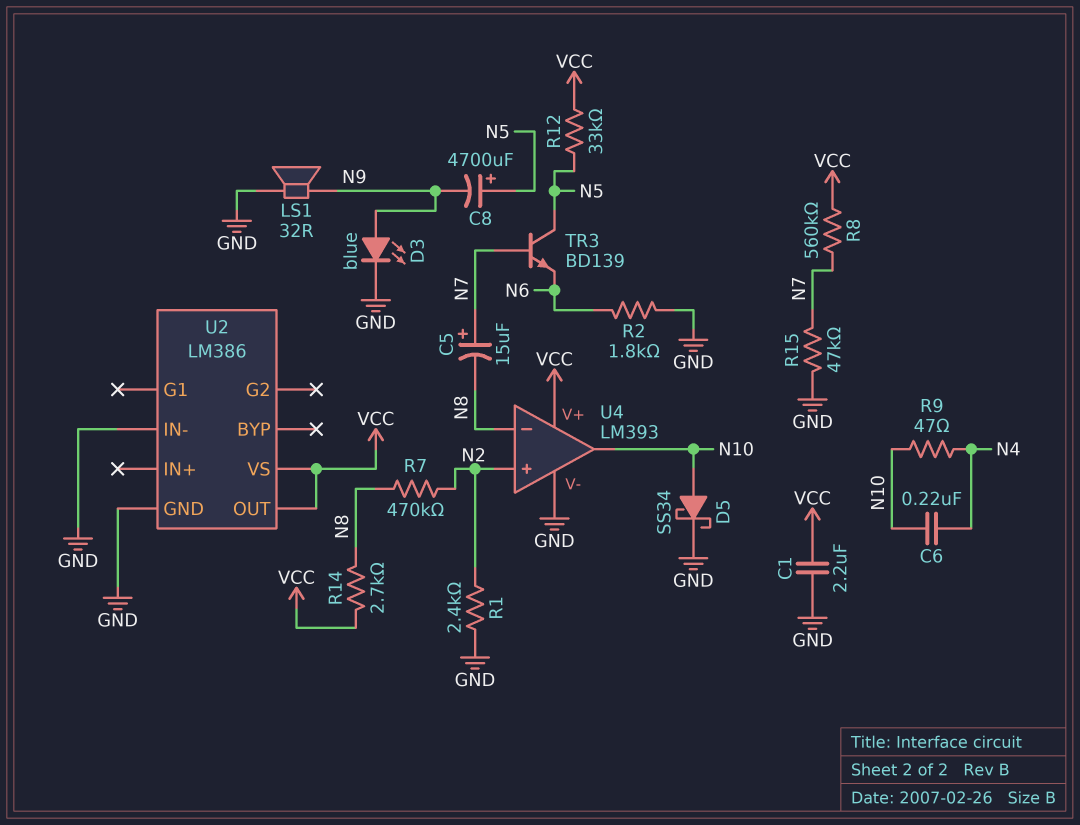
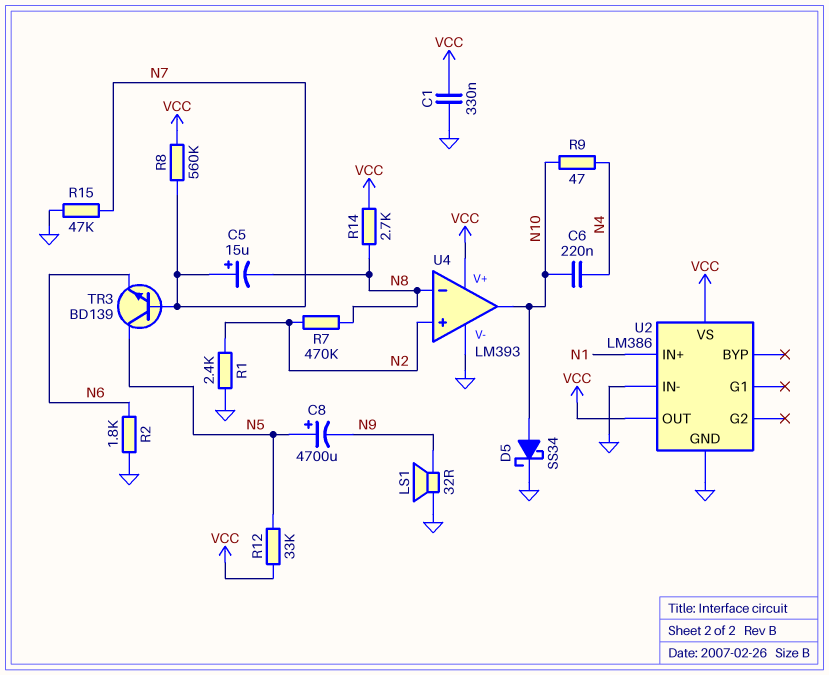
C1: 2.2uF (GND, VCC) -> 330nF (GND, VCC)
D3: LED blue (A N9, K GND) -> none
U2 pin IN+: none -> N1

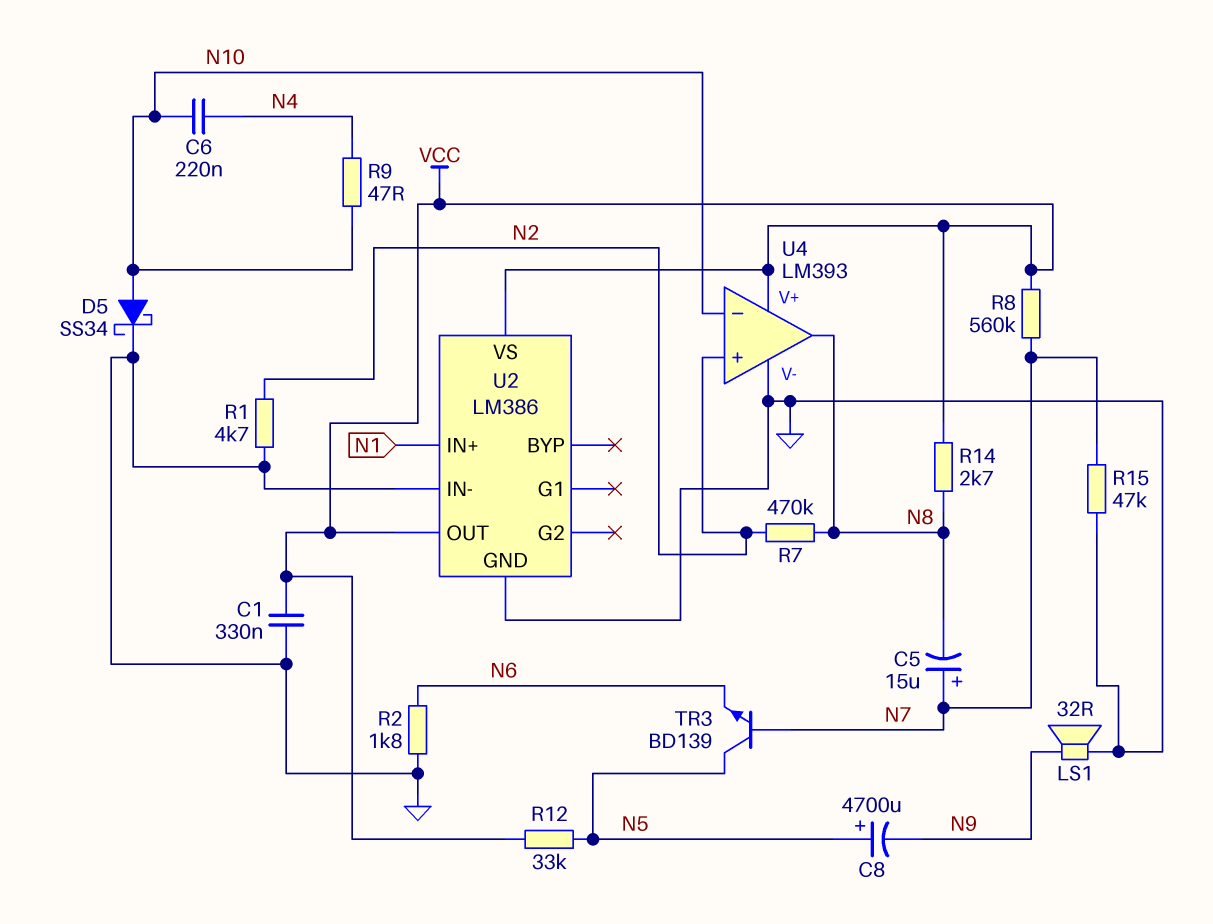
R1: 2.4k (GND, N2) -> 4.7k (GND, N2)
U4 pin in-: N8 -> N10
U4 pin out: N10 -> N8

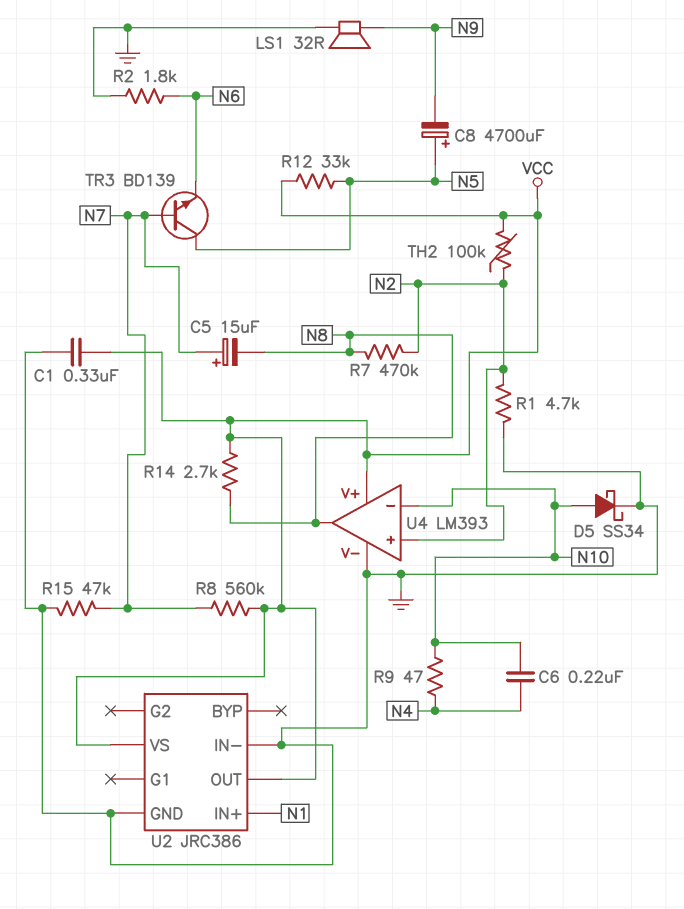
TH2: none -> 100k (N2, VCC)
U2: LM386 -> JRC386

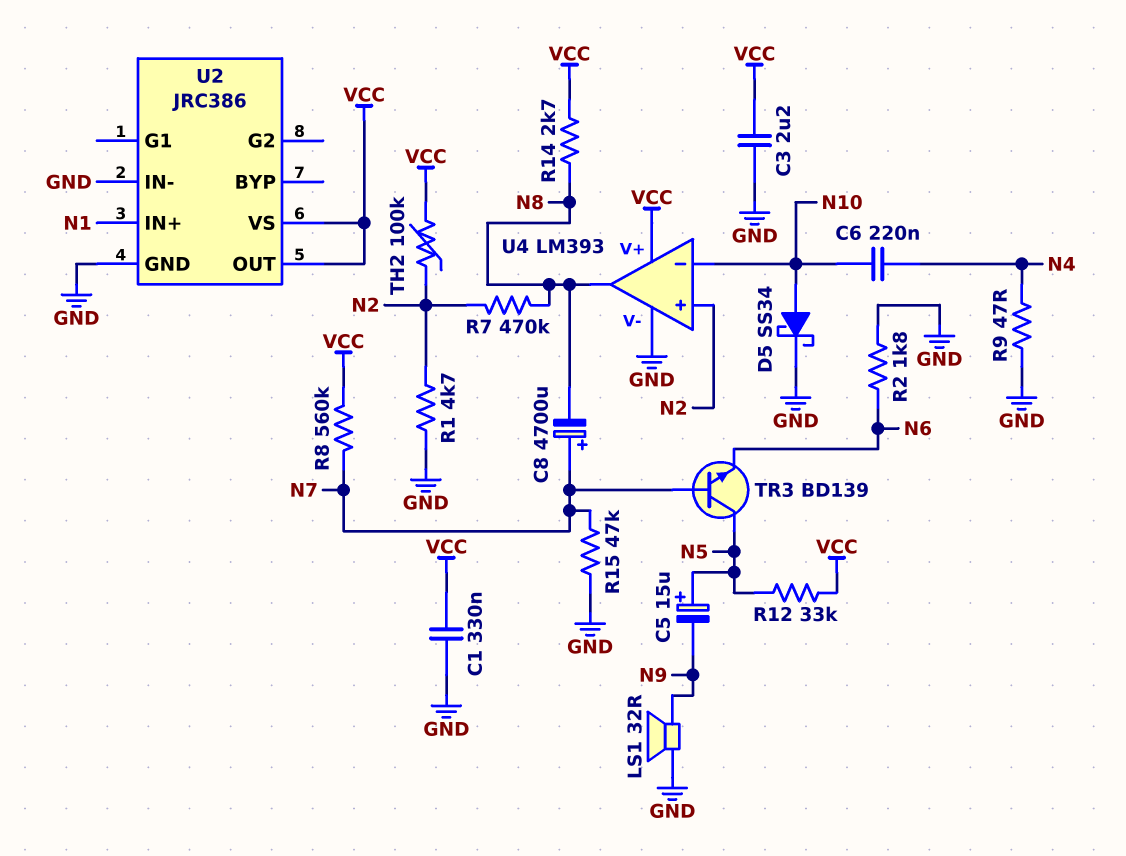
C3: none -> 2.2uF (GND, VCC)
C5: 15uF (plus N7, minus N8) -> 15uF (plus N5, minus N9)
C8: 4700uF (plus N5, minus N9) -> 4700uF (plus N7, minus N8)
R9: 47 (N4, N10) -> 47 (GND, N4)

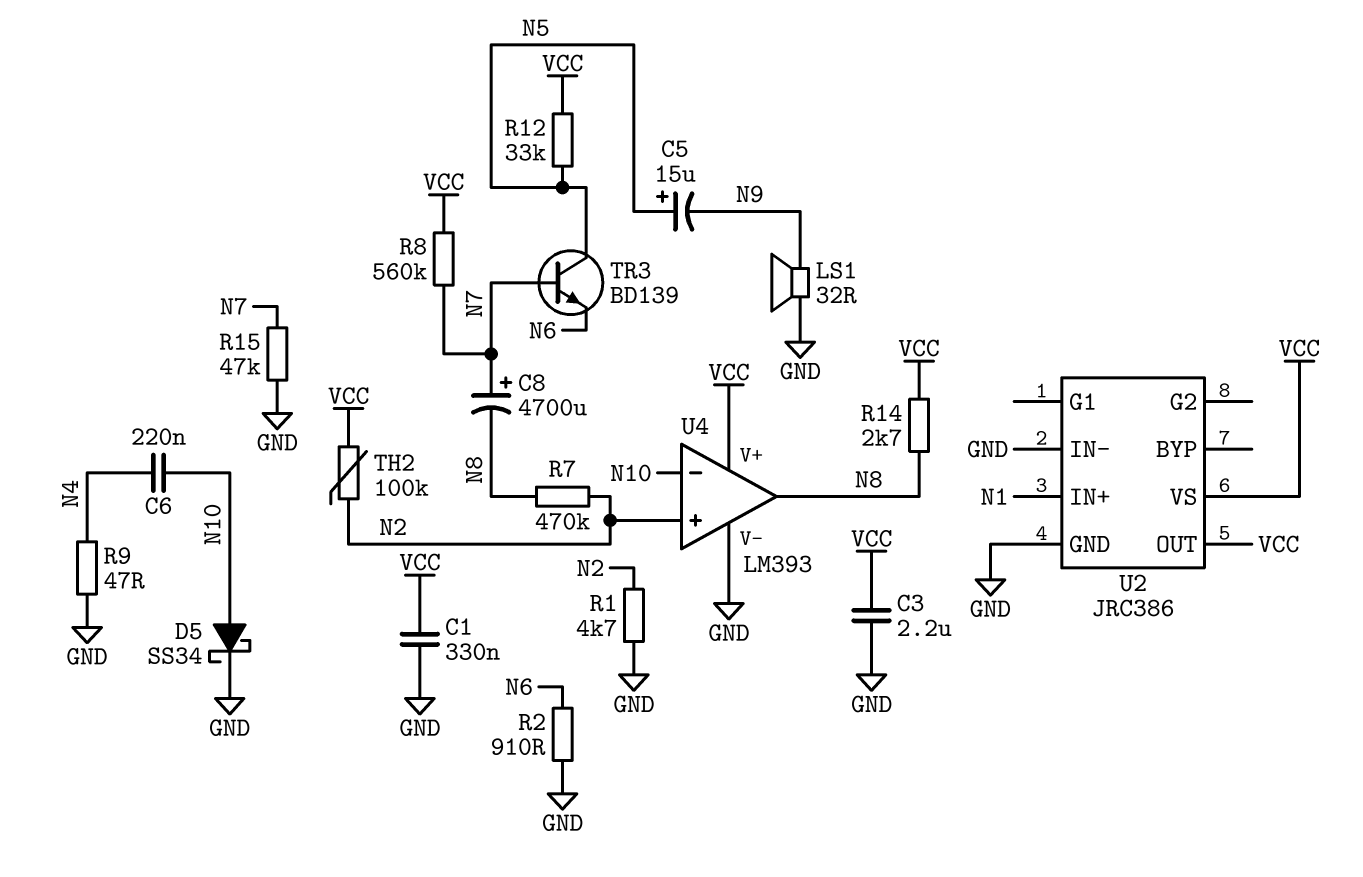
R2: 1.8k (GND, N6) -> 910 (GND, N6)

